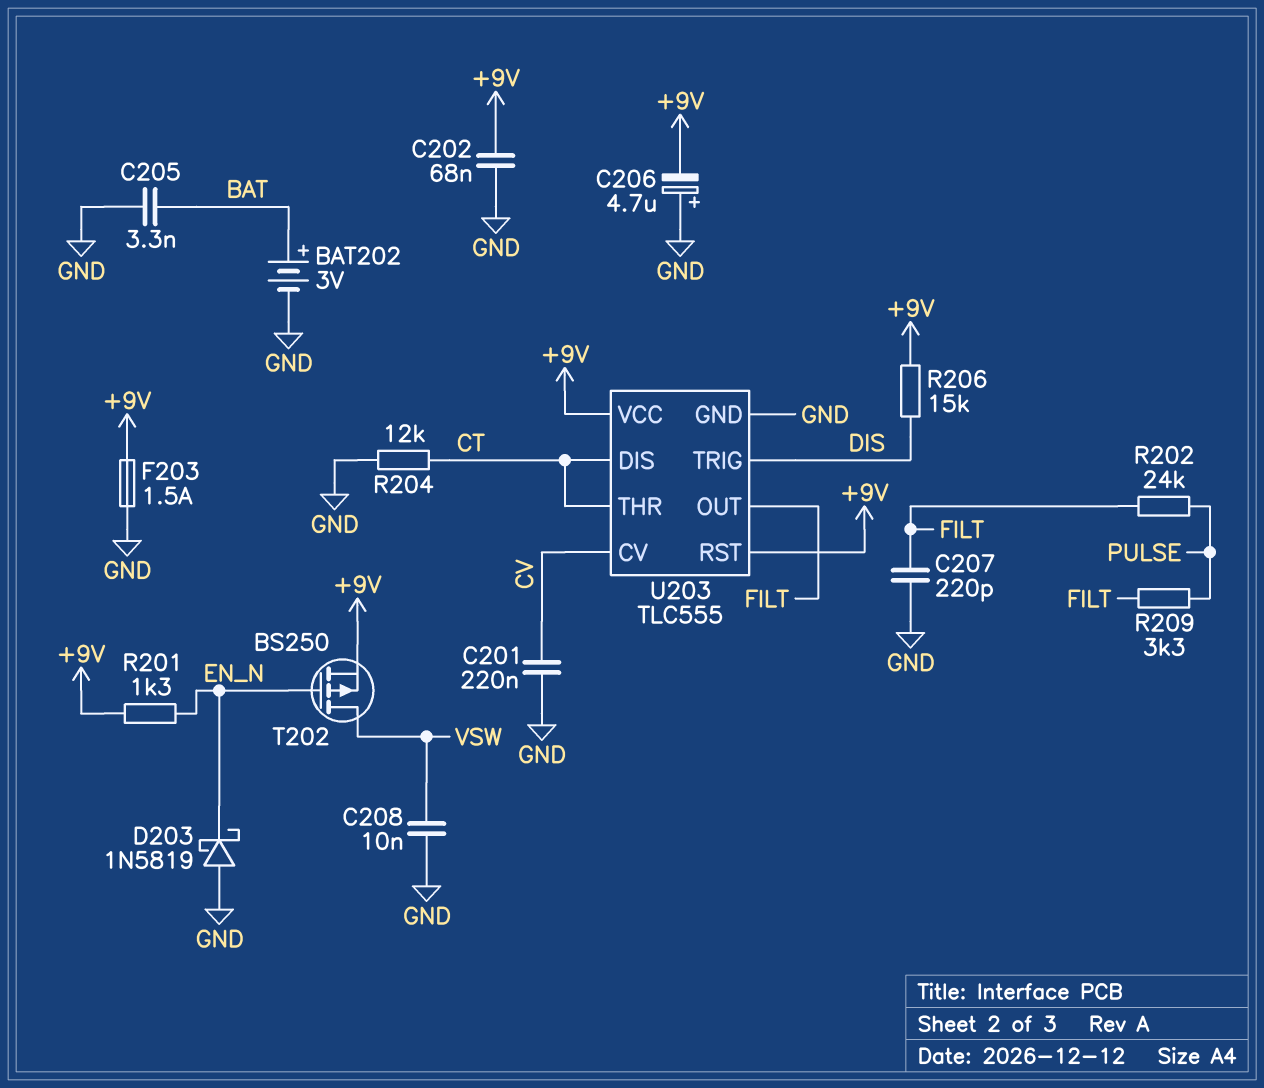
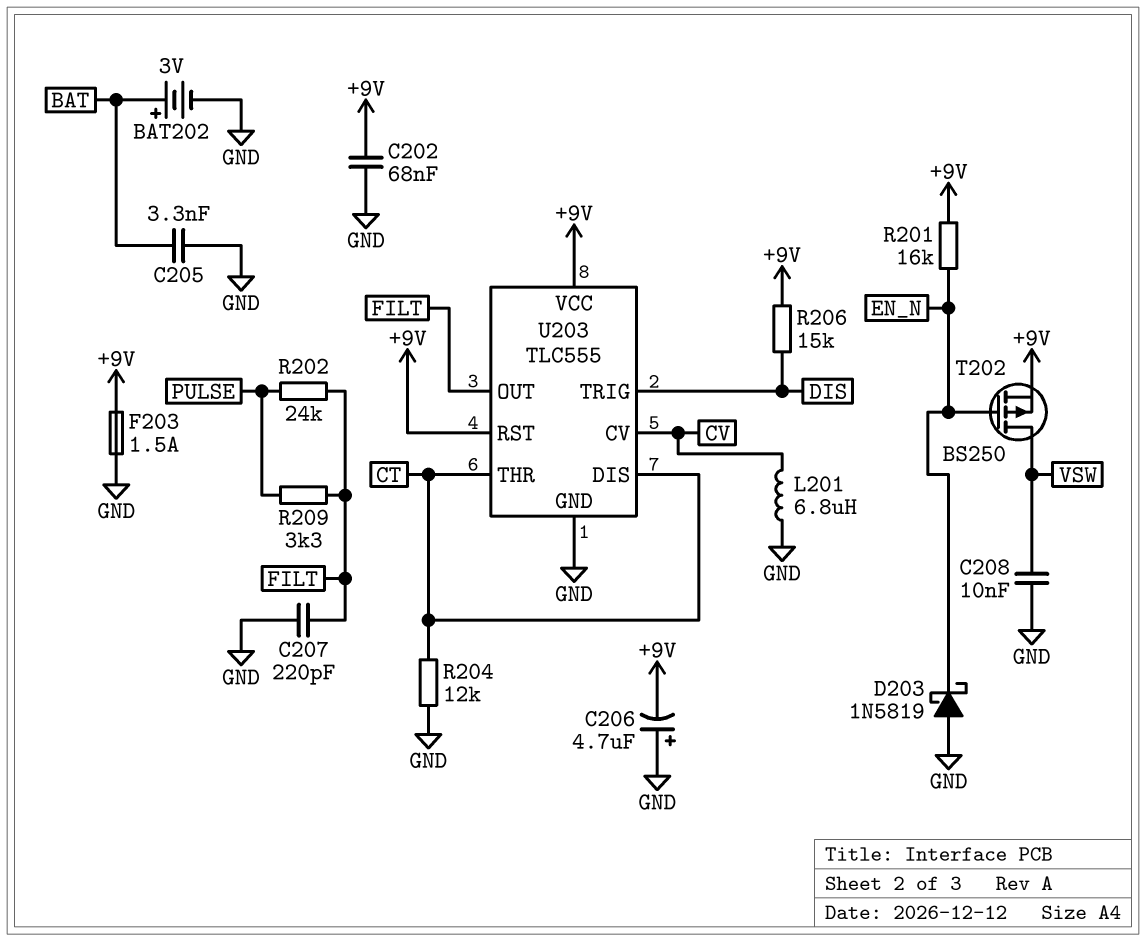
C201: 220nF (CV, GND) -> none
L201: none -> 6.8uH (CV, GND)
R201: 1.3k (+9V, EN_N) -> 16k (+9V, EN_N)

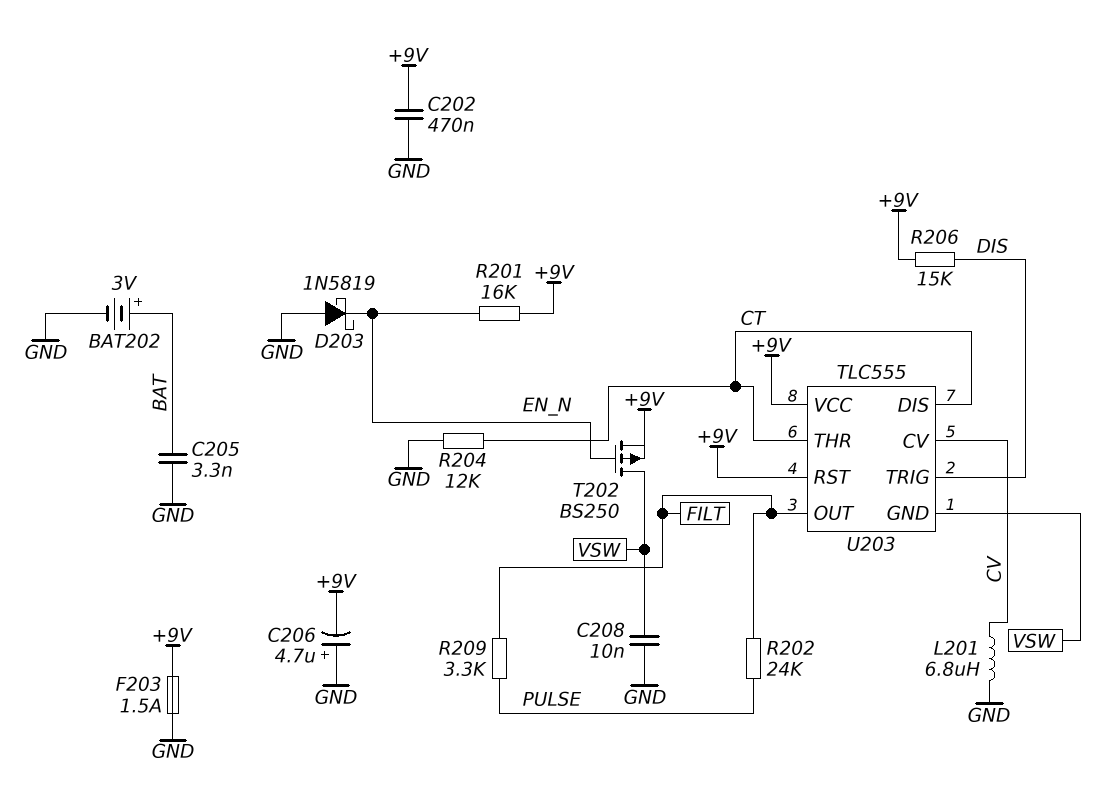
C202: 68nF (+9V, GND) -> 470nF (+9V, GND)
C207: 220pF (FILT, GND) -> none
U203 pin GND: GND -> VSW

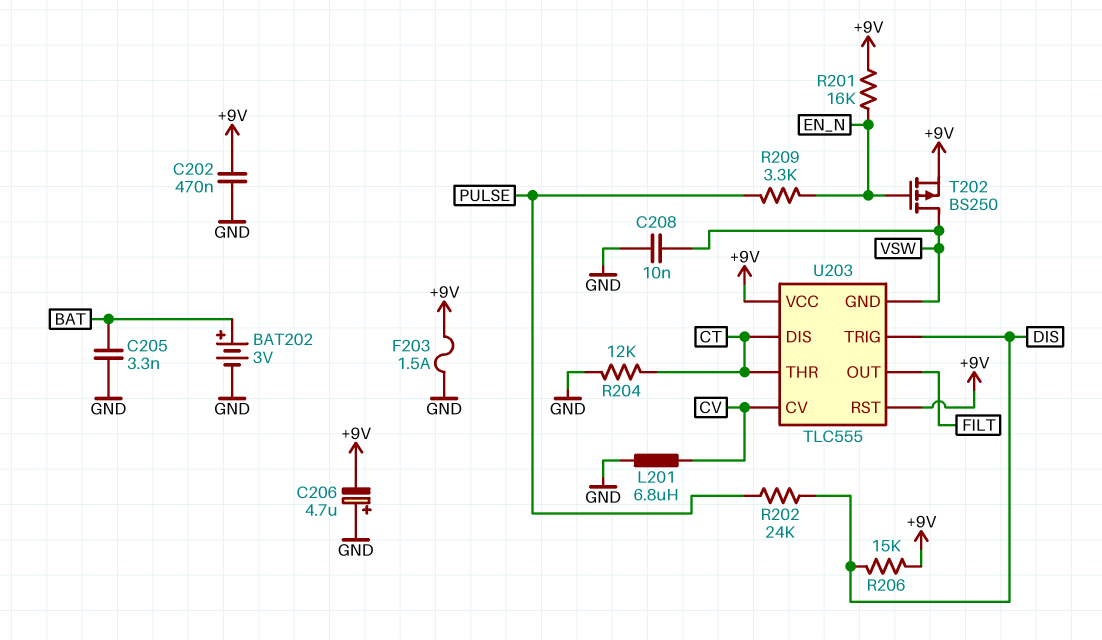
D203: schottky 1N5819 (A GND, K EN_N) -> none
R202: 24k (FILT, PULSE) -> 24k (DIS, PULSE)
R209: 3.3k (FILT, PULSE) -> 3.3k (EN_N, PULSE)

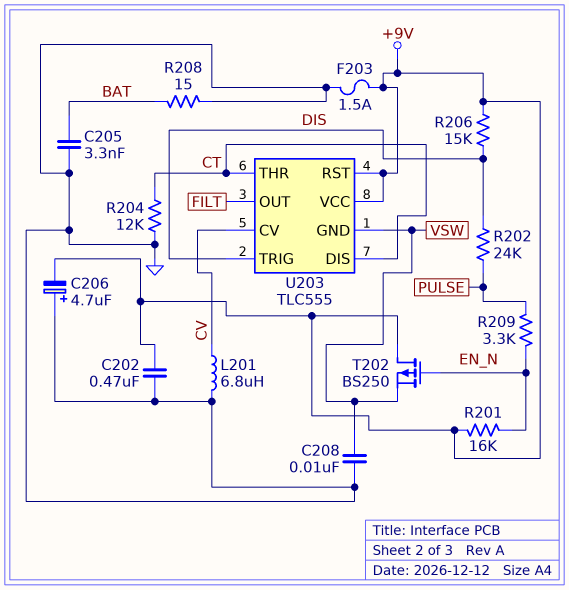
BAT202: 3V (plus BAT, minus GND) -> none
R208: none -> 15 (BAT, GND)
T202: PMOS BS250 (G EN_N, D VSW, S +9V) -> PMOS BS250 (G EN_N, D +9V, S VSW)

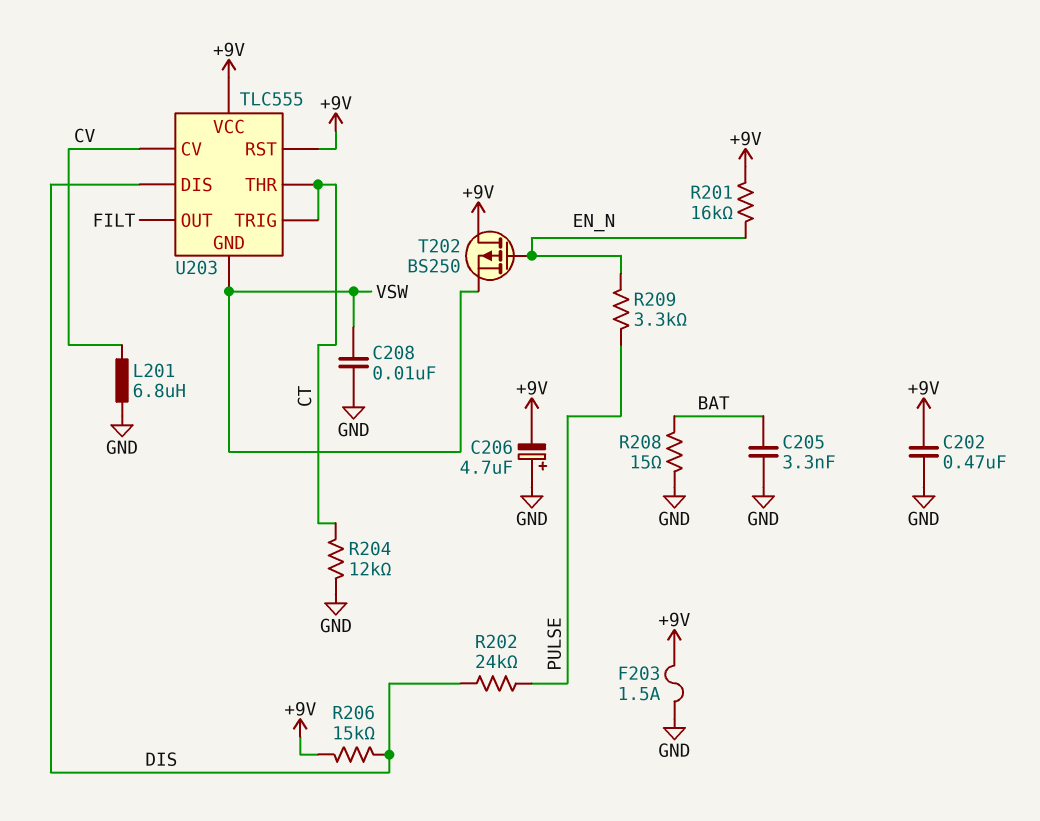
U203 pin DIS: CT -> DIS
U203 pin TRIG: DIS -> CT

